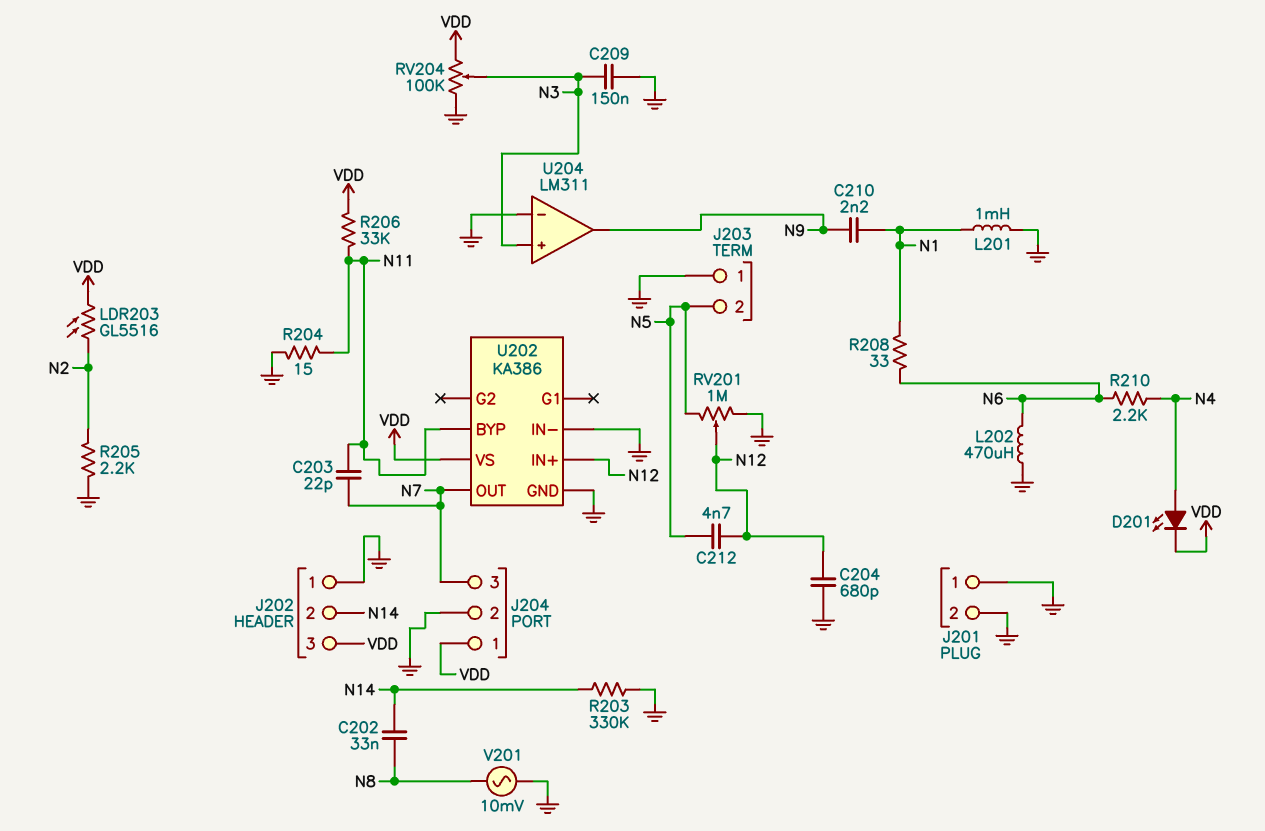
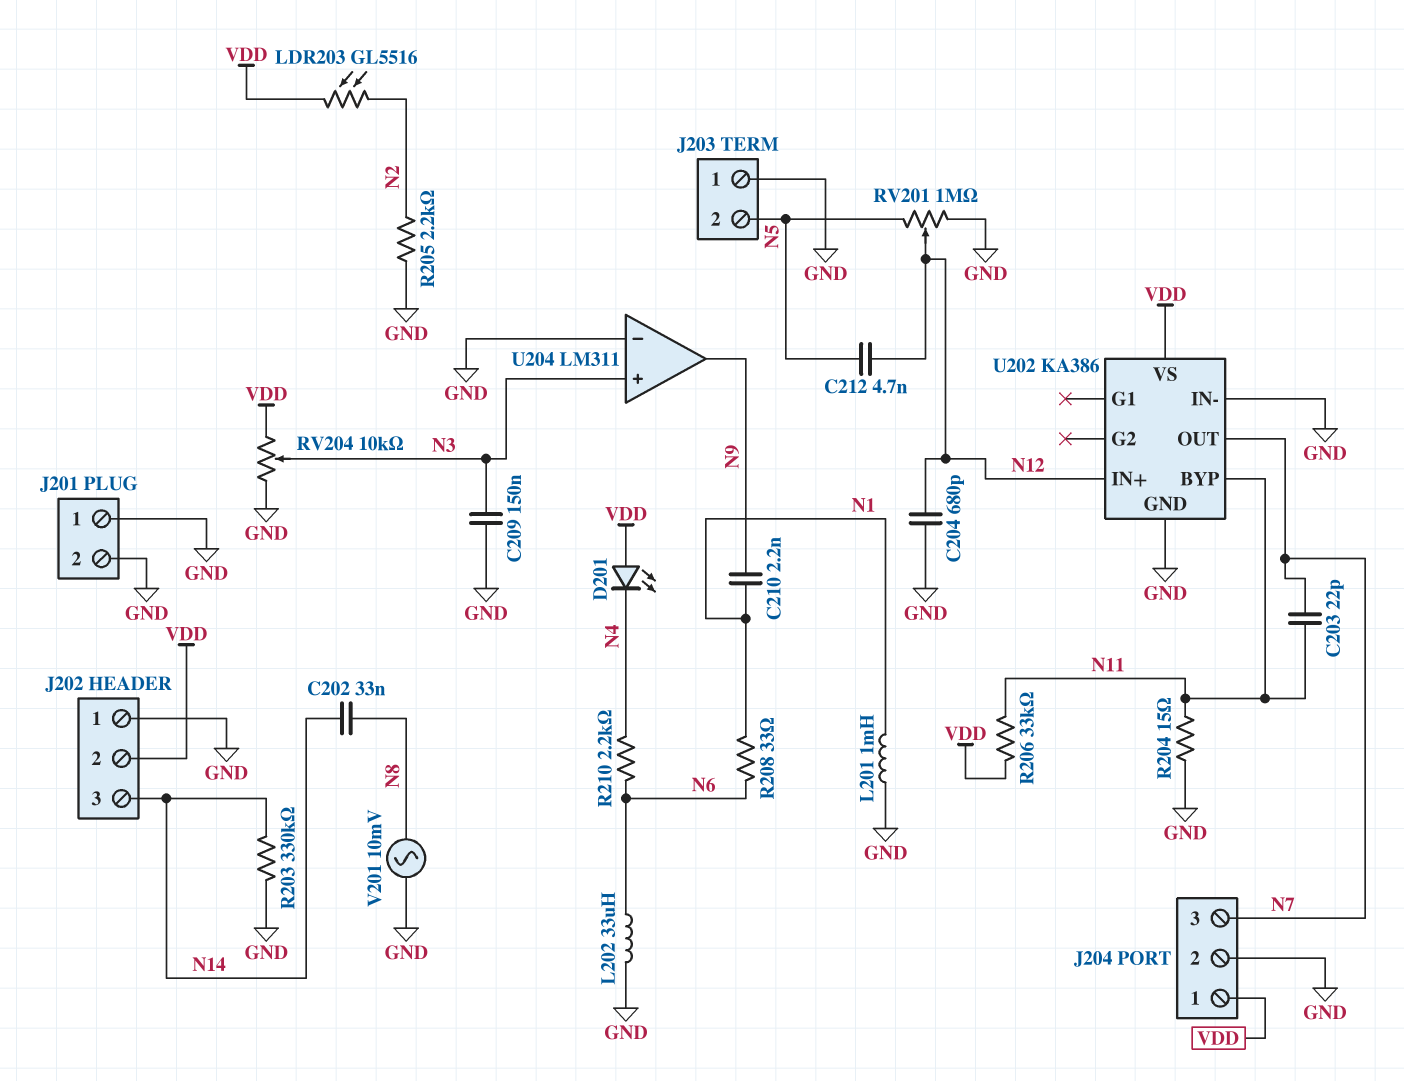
D201: LED (A N4, K VDD) -> LED (A VDD, K N4)
J202 pin 2: N14 -> VDD
J202 pin 3: VDD -> N14
L202: 470uH (GND, N6) -> 33uH (GND, N6)
RV204: 100k (GND, VDD, wiper N3) -> 10k (GND, VDD, wiper N3)

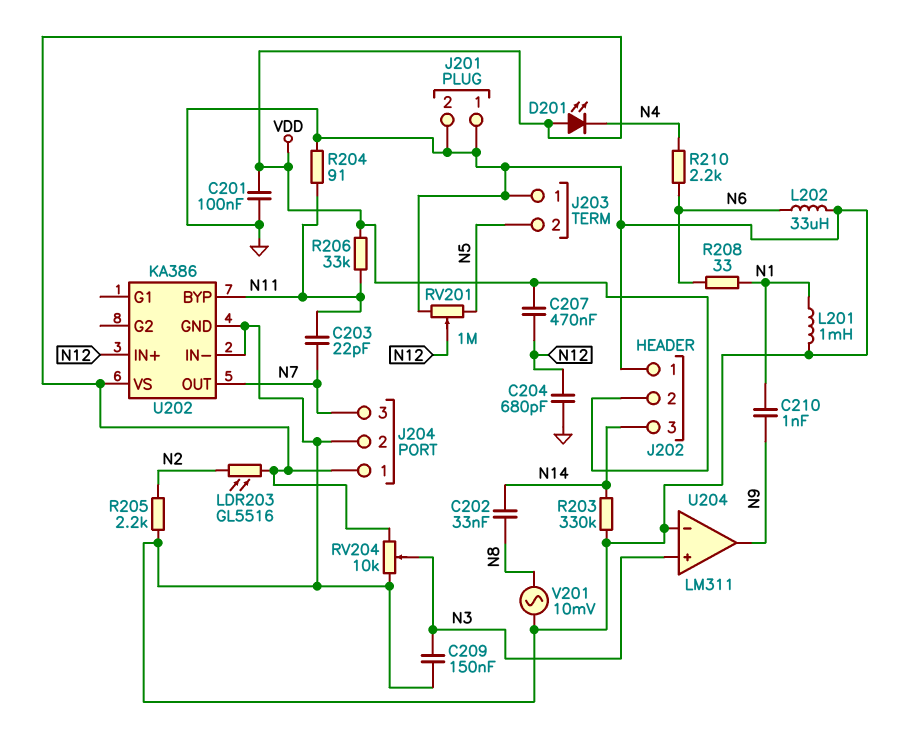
C201: none -> 100nF (GND, VDD)
C207: none -> 470nF (N12, VDD)
C210: 2.2nF (N1, N9) -> 1nF (N1, N9)
C212: 4.7nF (N5, N12) -> none
R204: 15 (GND, N11) -> 91 (GND, N11)

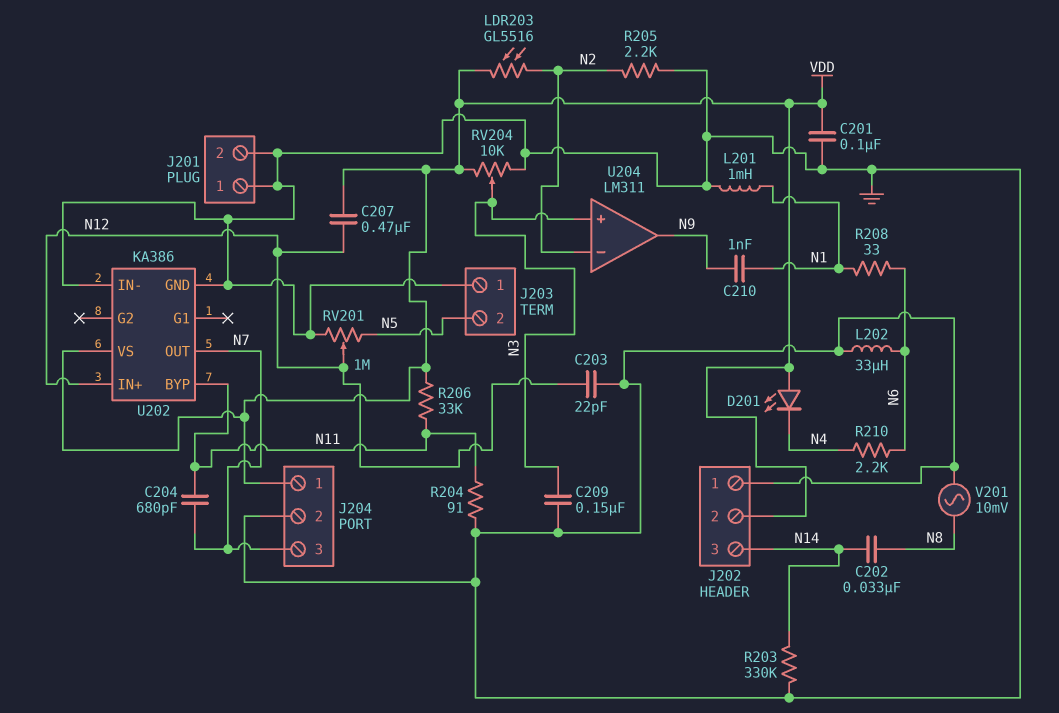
C203: 22pF (N7, N11) -> 22pF (GND, N12)
C204: 680pF (GND, N12) -> 680pF (N7, N11)
U204 pin in-: GND -> N2

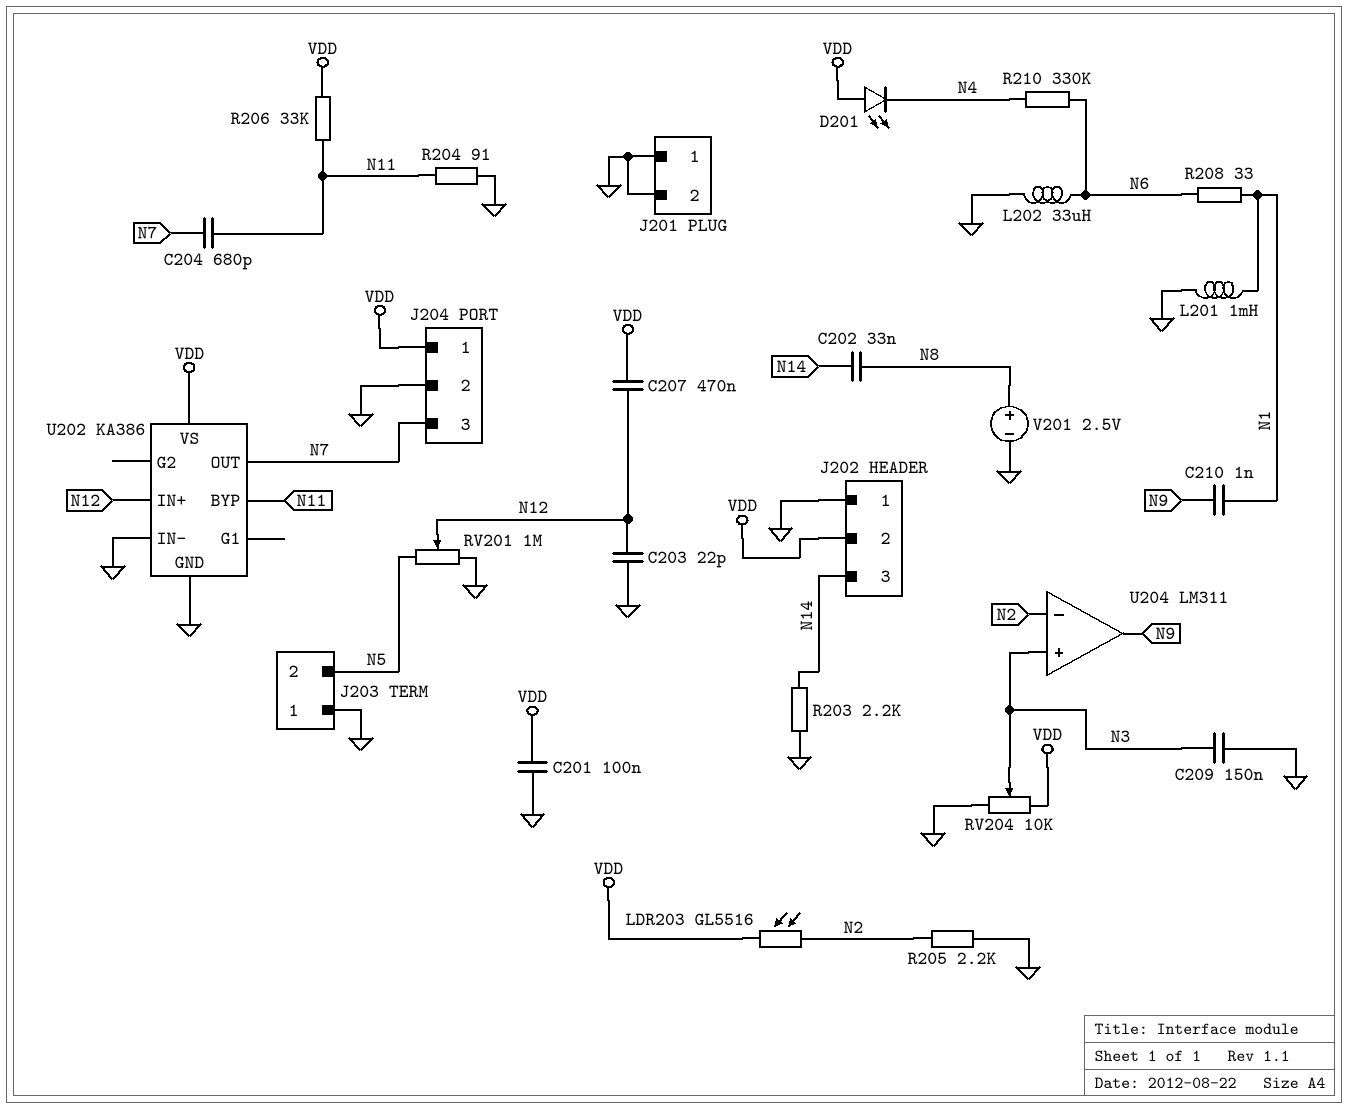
R203: 330k (GND, N14) -> 2.2k (GND, N14)
R210: 2.2k (N4, N6) -> 330k (N4, N6)
V201: AC 10mV (GND, N8) -> 2.5V (plus N8, minus GND)

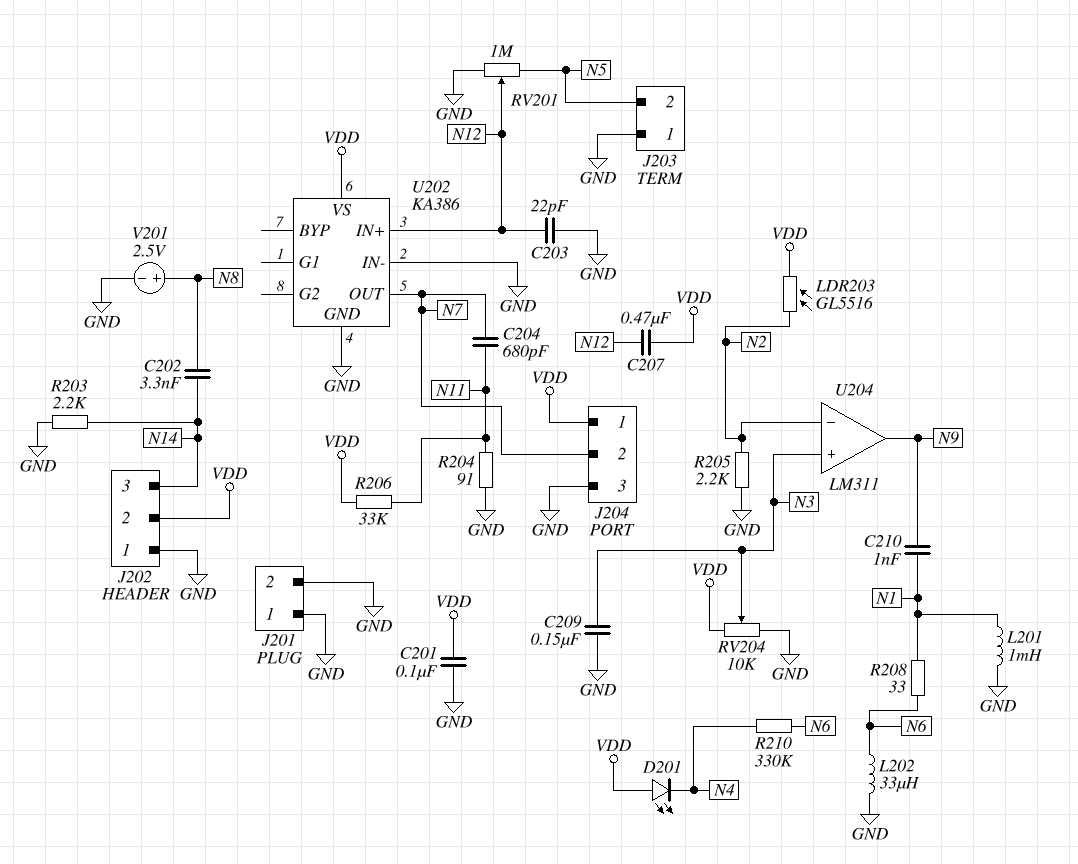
C202: 33nF (N8, N14) -> 3.3nF (N8, N14)
J204 pin 2: GND -> N7
J204 pin 3: N7 -> GND
U202 pin BYP: N11 -> none

